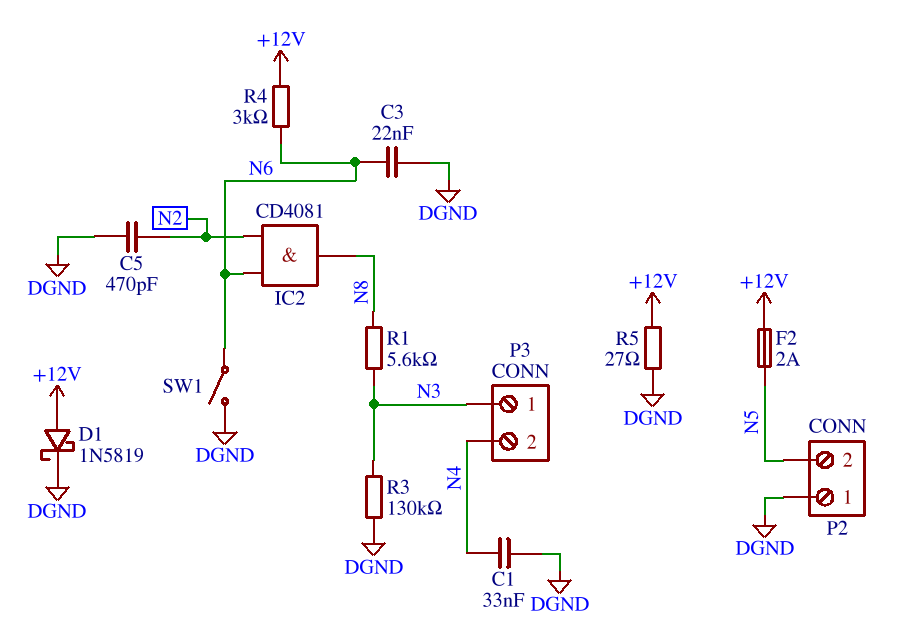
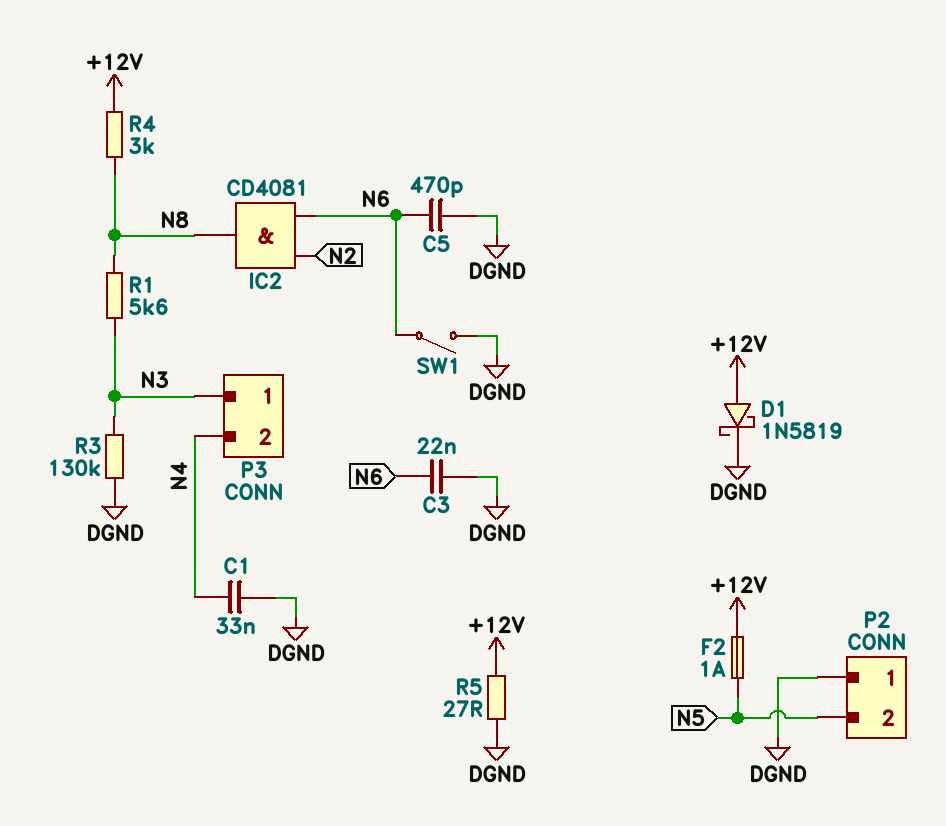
C5: 470pF (DGND, N2) -> 470pF (DGND, N6)
F2: 2A (+12V, N5) -> 1A (+12V, N5)
R4: 3k (+12V, N6) -> 3k (+12V, N8)

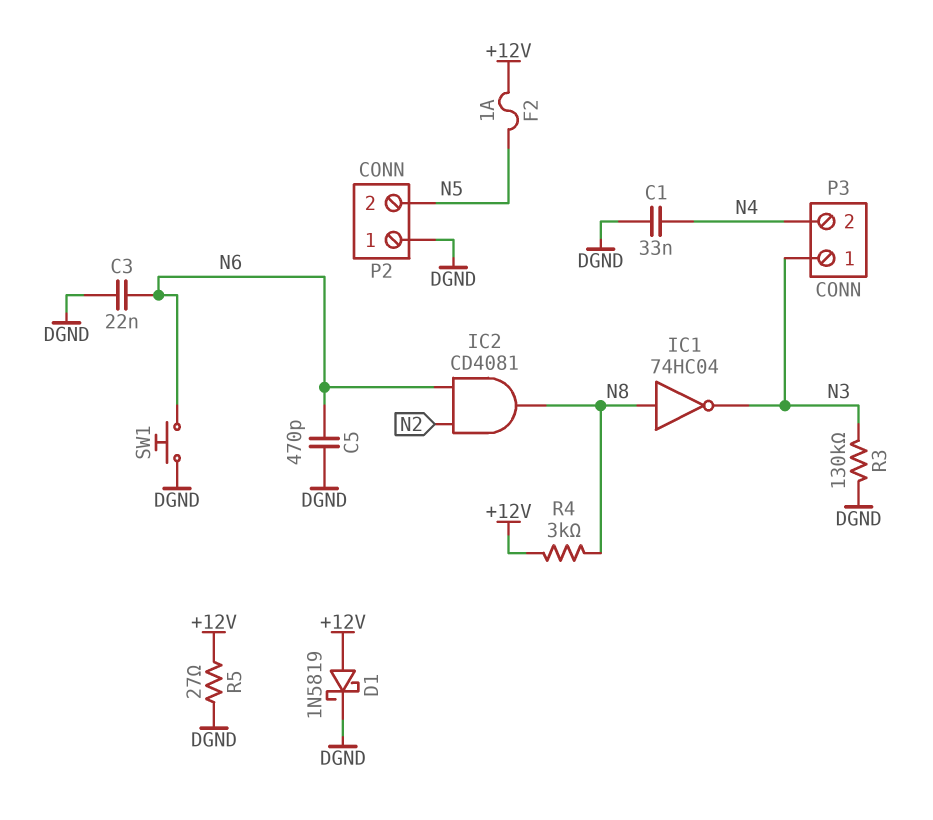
IC1: none -> NOT 74HC04 (in N8, out N3)
R1: 5.6k (N3, N8) -> none
SW1: switch (DGND, N6) -> button (DGND, N6)

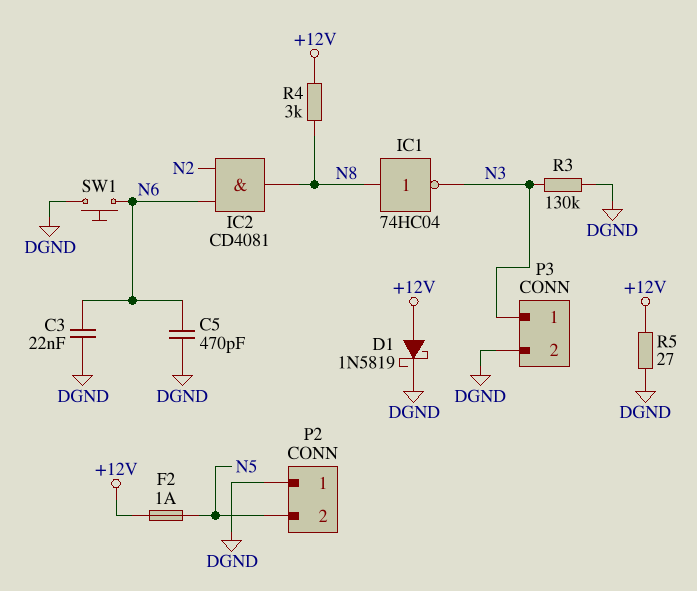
C1: 33nF (DGND, N4) -> none
P3 pin 2: N4 -> DGND

